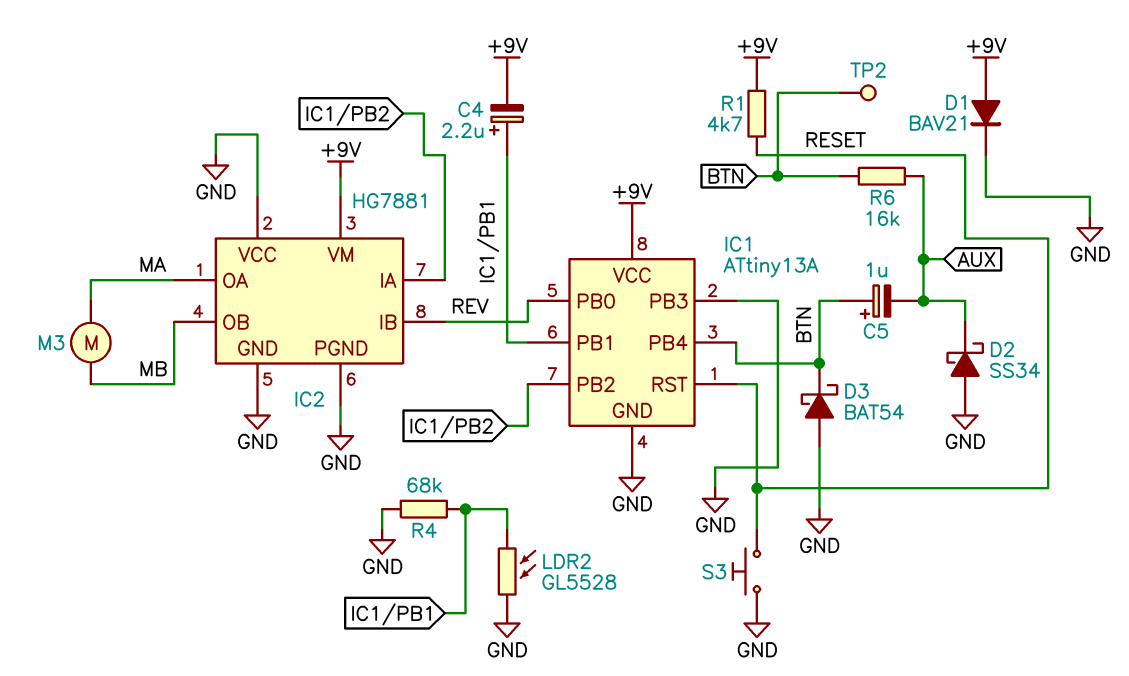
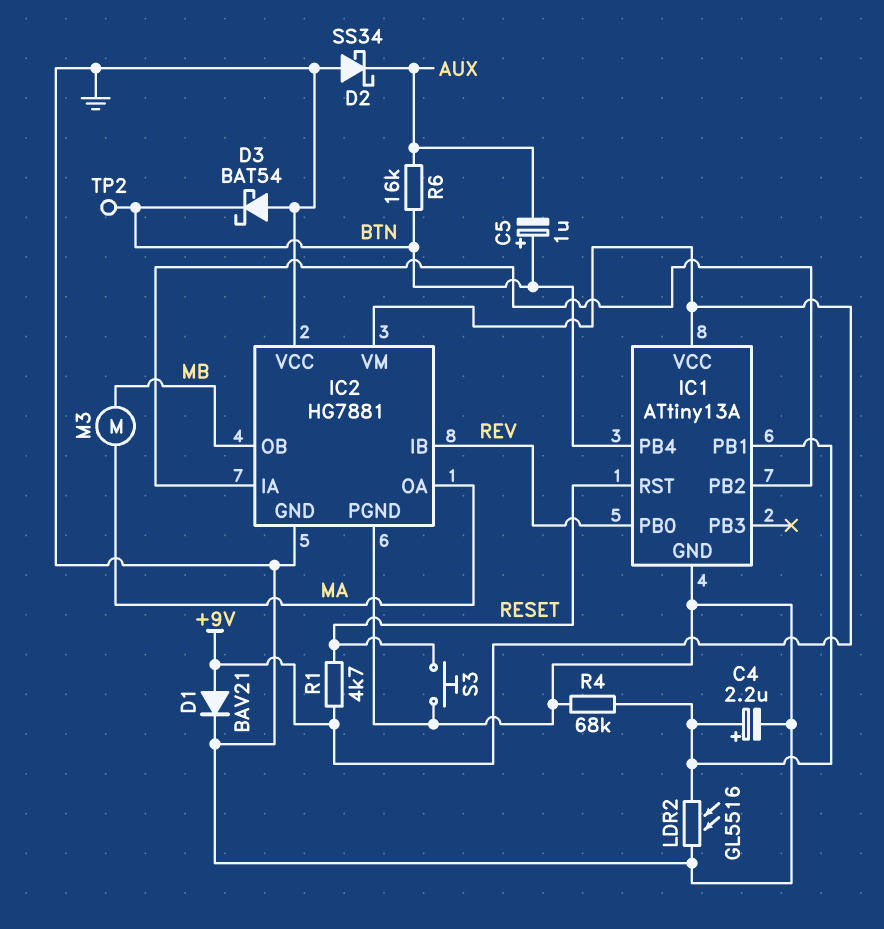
C4: 2.2uF (plus IC1/PB1, minus +9V) -> 2.2uF (plus IC1/PB1, minus GND)
IC1 pin PB3: GND -> none
LDR2: GL5528 (GND, IC1/PB1) -> GL5516 (GND, IC1/PB1)

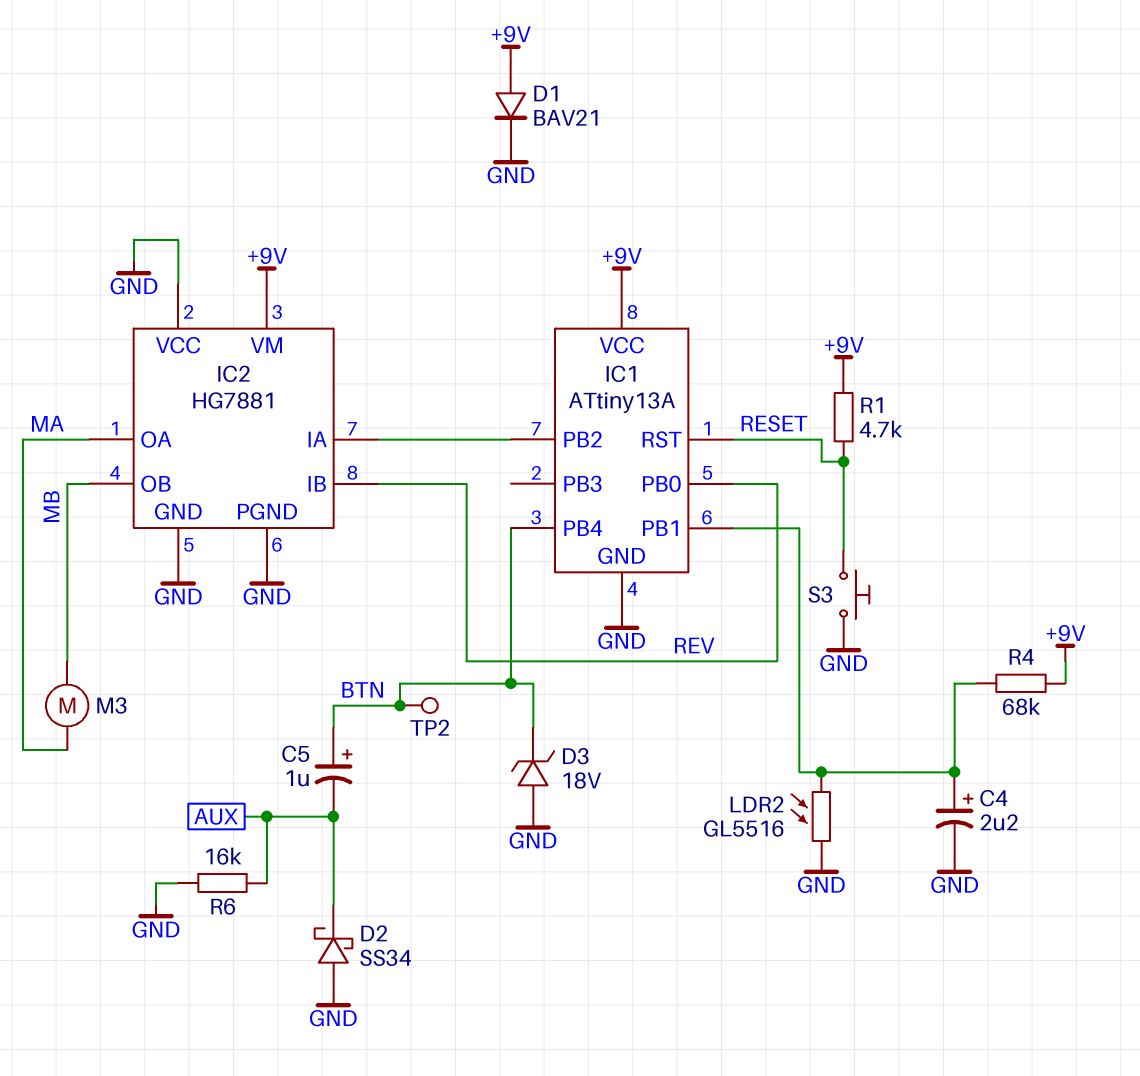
D3: schottky BAT54 (A GND, K BTN) -> zener 18V (A GND, K BTN)
R4: 68k (GND, IC1/PB1) -> 68k (+9V, IC1/PB1)
R6: 16k (AUX, BTN) -> 16k (AUX, GND)

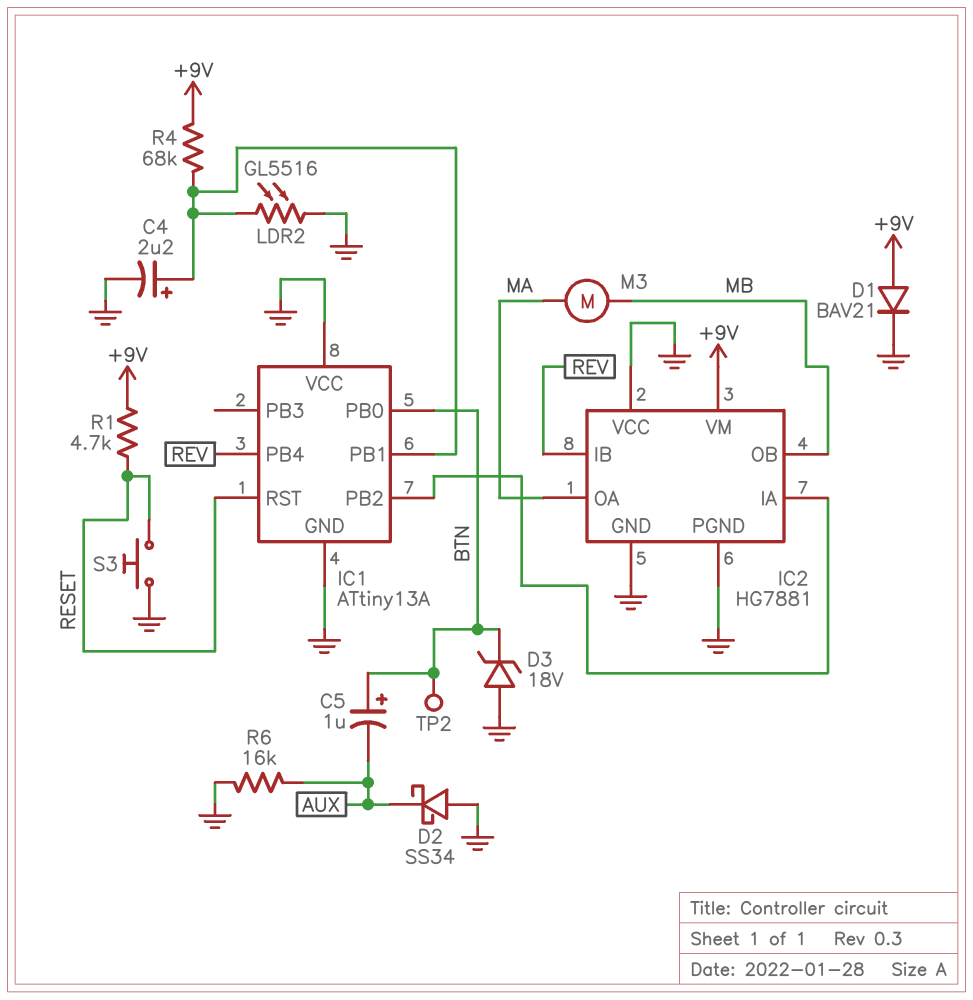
IC1 pin PB0: REV -> BTN
IC1 pin PB4: BTN -> REV
IC1 pin VCC: +9V -> GND

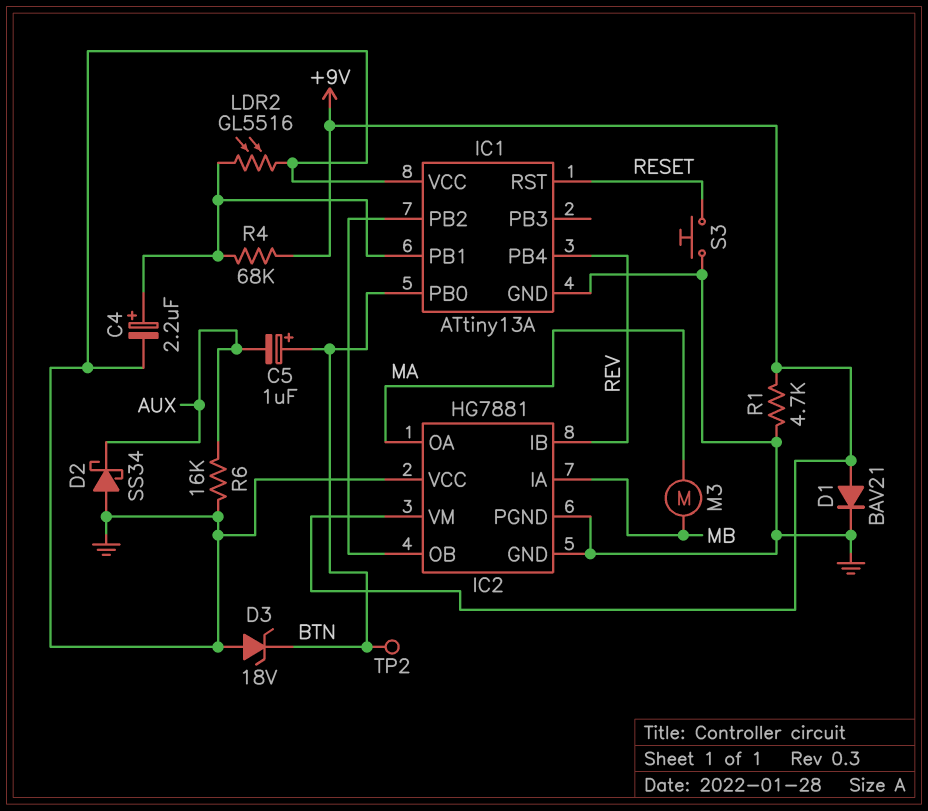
IC2 pin IA: IC1/PB2 -> MB
IC2 pin OB: MB -> IC1/PB2
R1: 4.7k (+9V, RESET) -> 4.7k (+9V, GND)

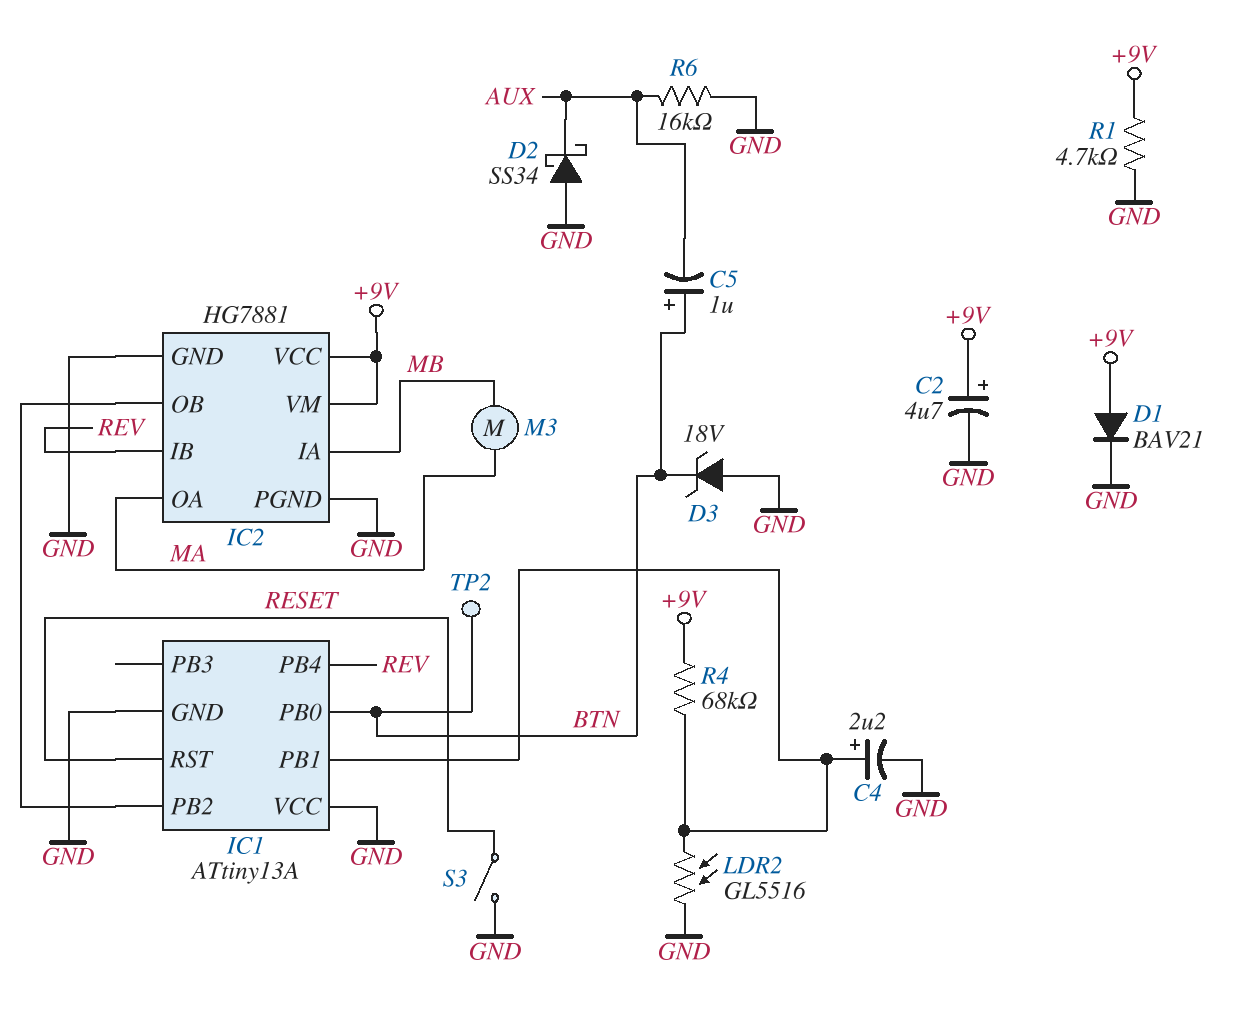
C2: none -> 4.7uF (plus +9V, minus GND)
IC2 pin VCC: GND -> +9V
S3: button (GND, RESET) -> switch (GND, RESET)

